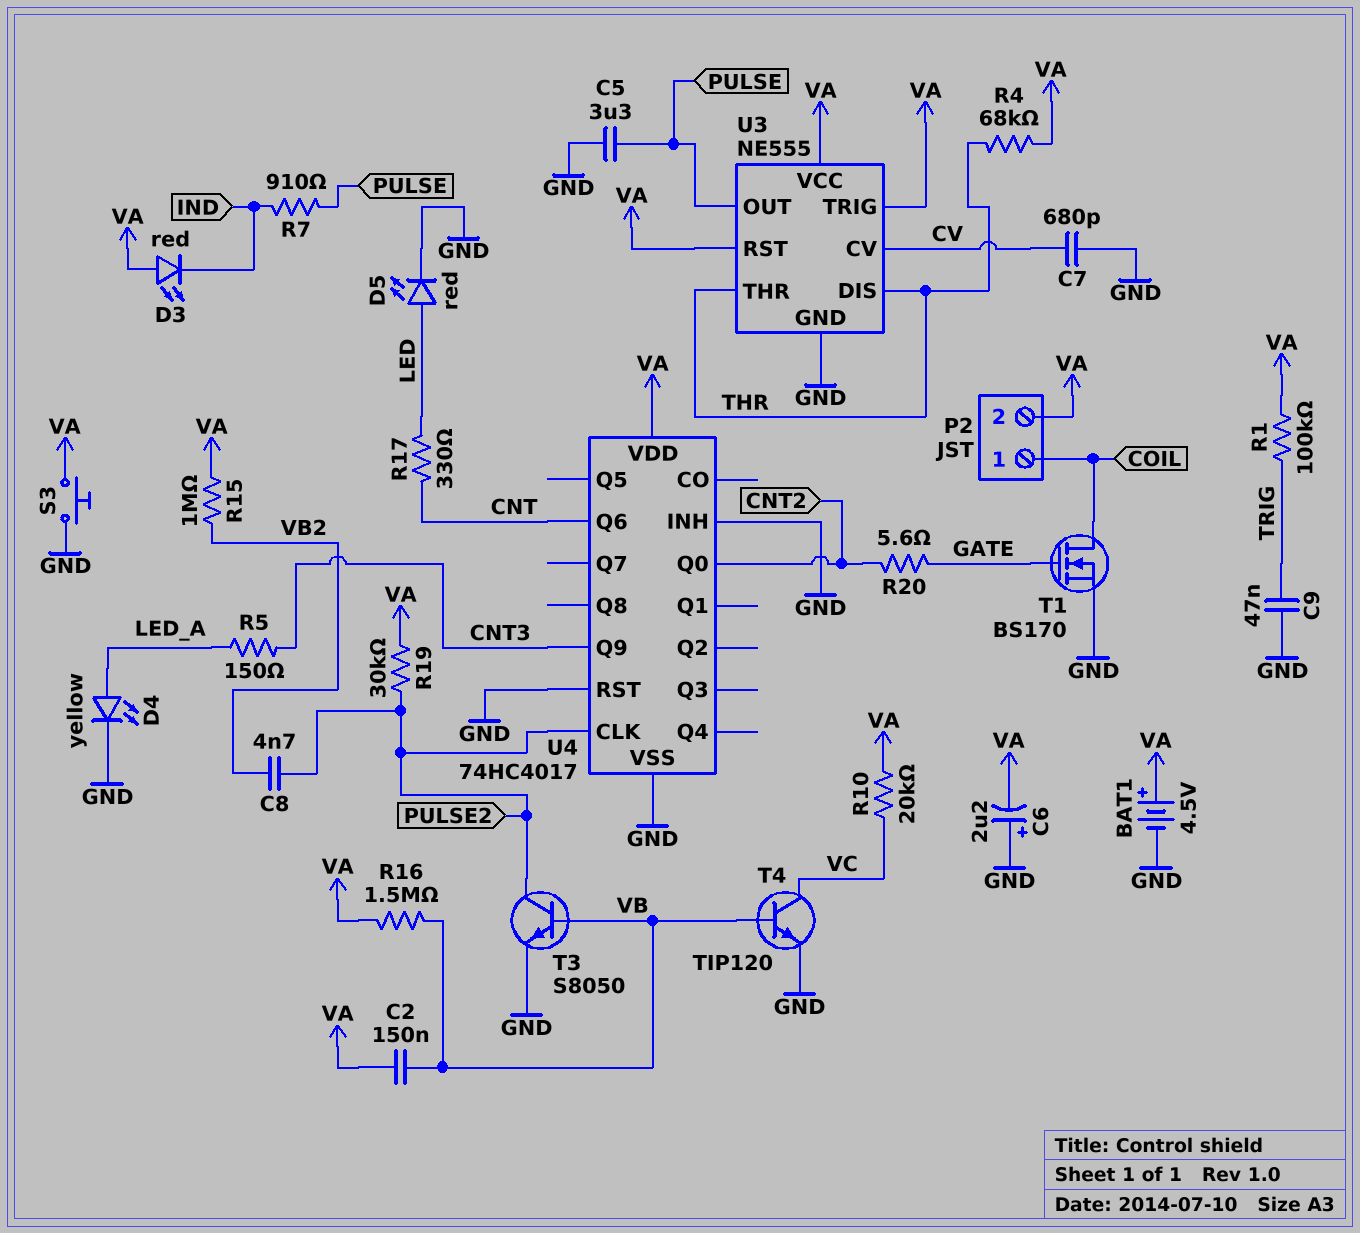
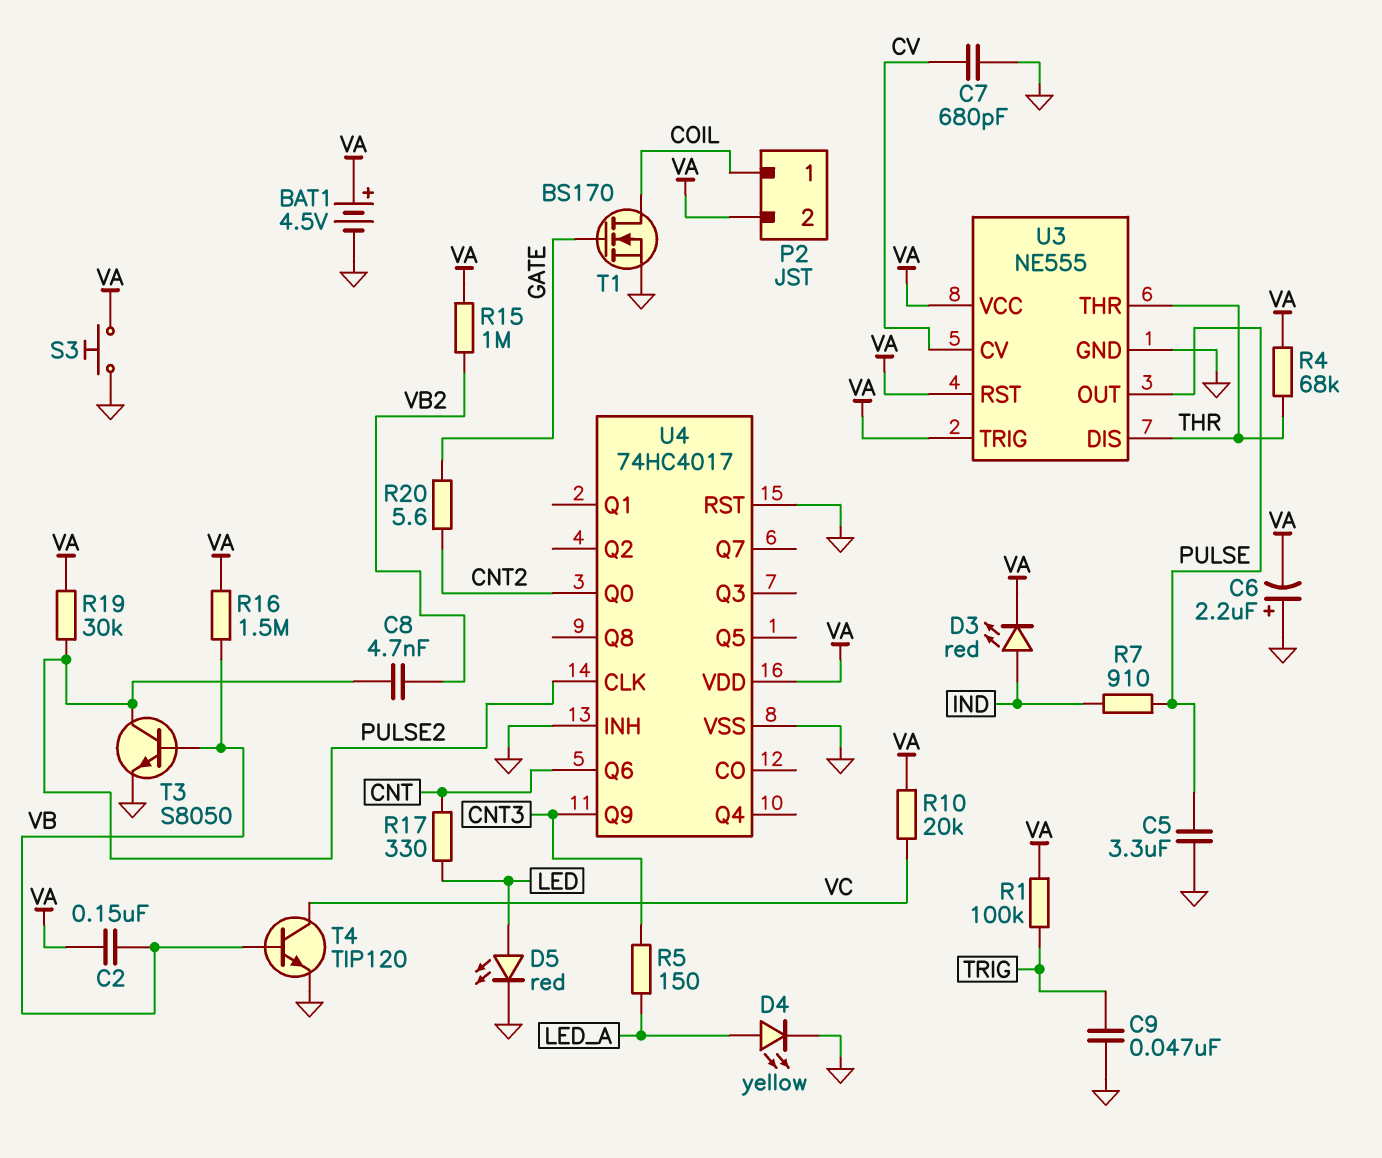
D3: LED red (A VA, K IND) -> LED red (A IND, K VA)

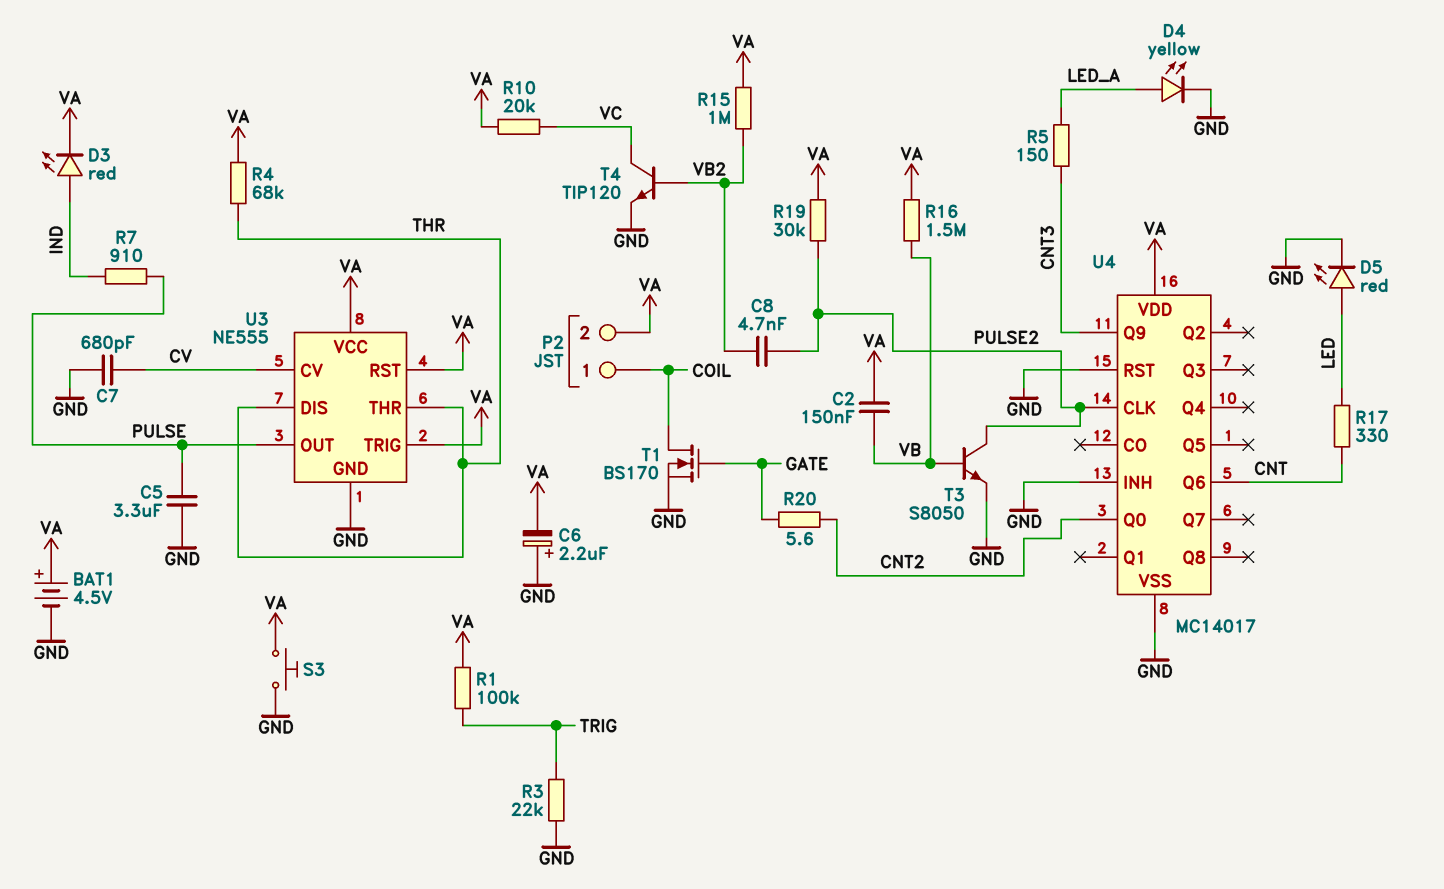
C9: 47nF (GND, TRIG) -> none
R3: none -> 22k (GND, TRIG)
T4: NPN TIP120 (B VB, C VC, E GND) -> NPN TIP120 (B VB2, C VC, E GND)
U4: 74HC4017 -> MC14017

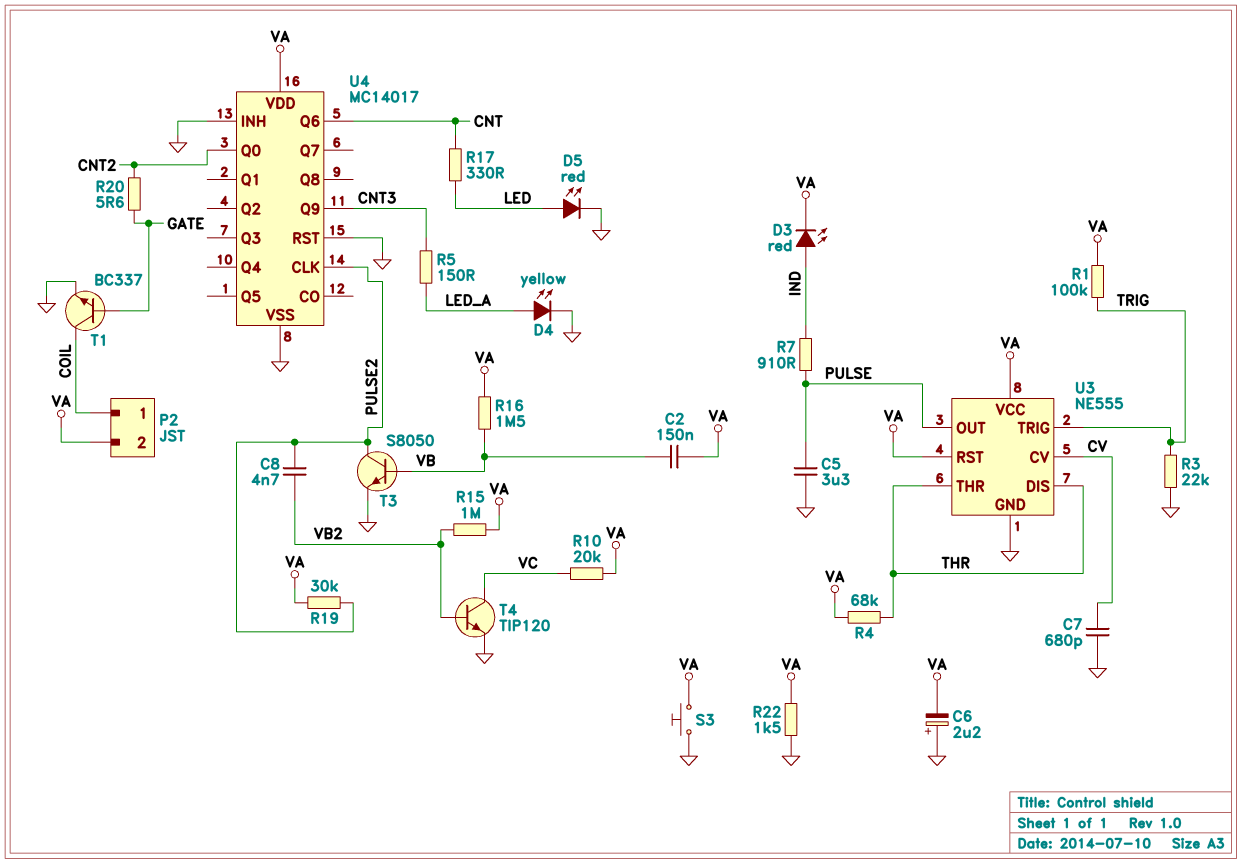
BAT1: 4.5V (plus VA, minus GND) -> none
R22: none -> 1.5k (GND, VA)
T1: NMOS BS170 (G GATE, D COIL, S GND) -> NPN BC337 (B GATE, C COIL, E GND)
U3 pin TRIG: VA -> TRIG

